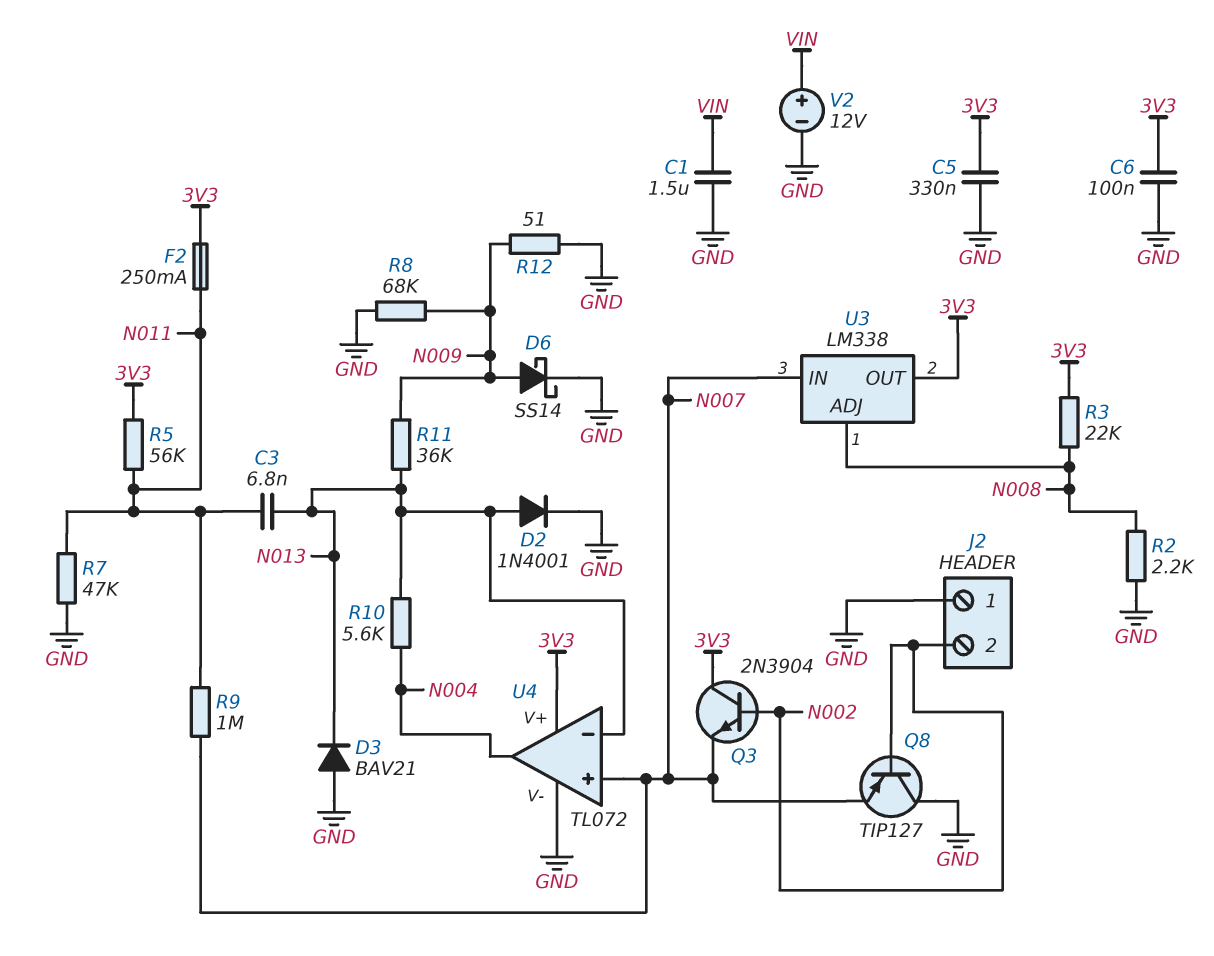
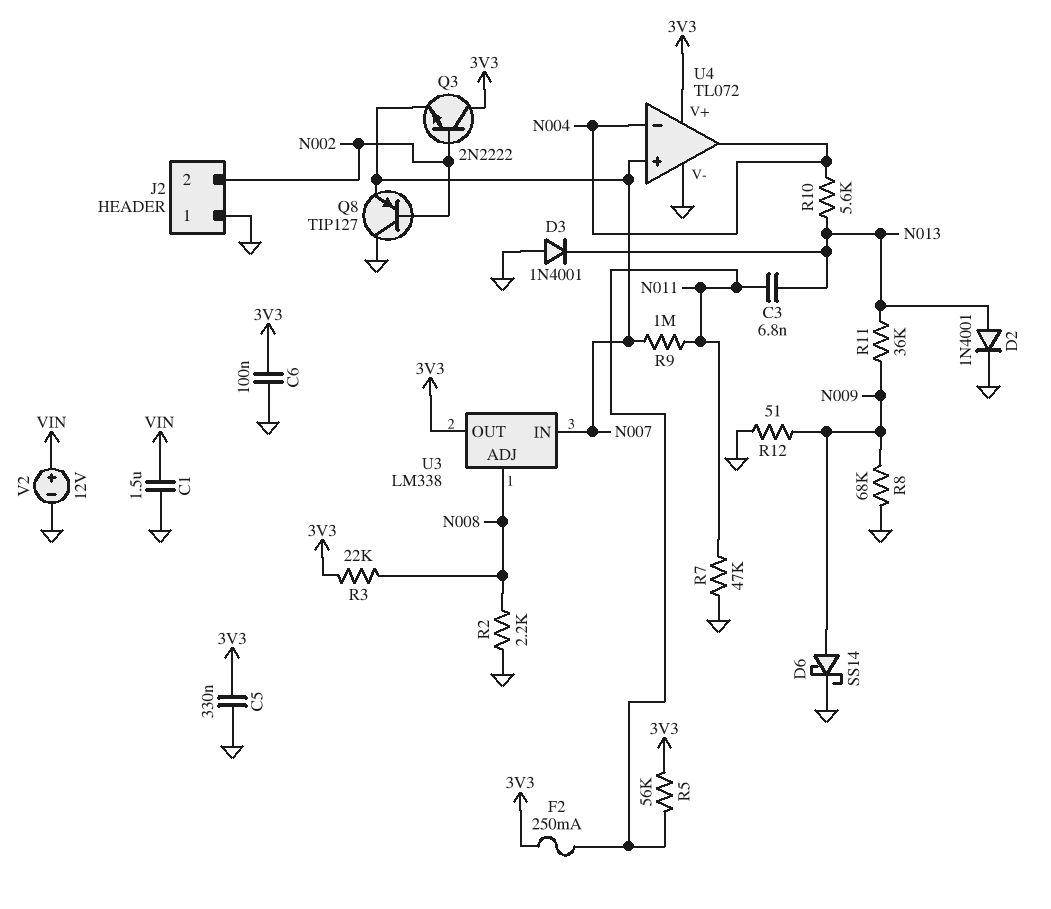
D3: diode BAV21 (A GND, K N013) -> diode 1N4001 (A GND, K N013)
Q3: NPN 2N3904 (B N002, C 3V3, E N007) -> NPN 2N2222 (B N002, C 3V3, E N007)
U4 pin in-: N013 -> N004

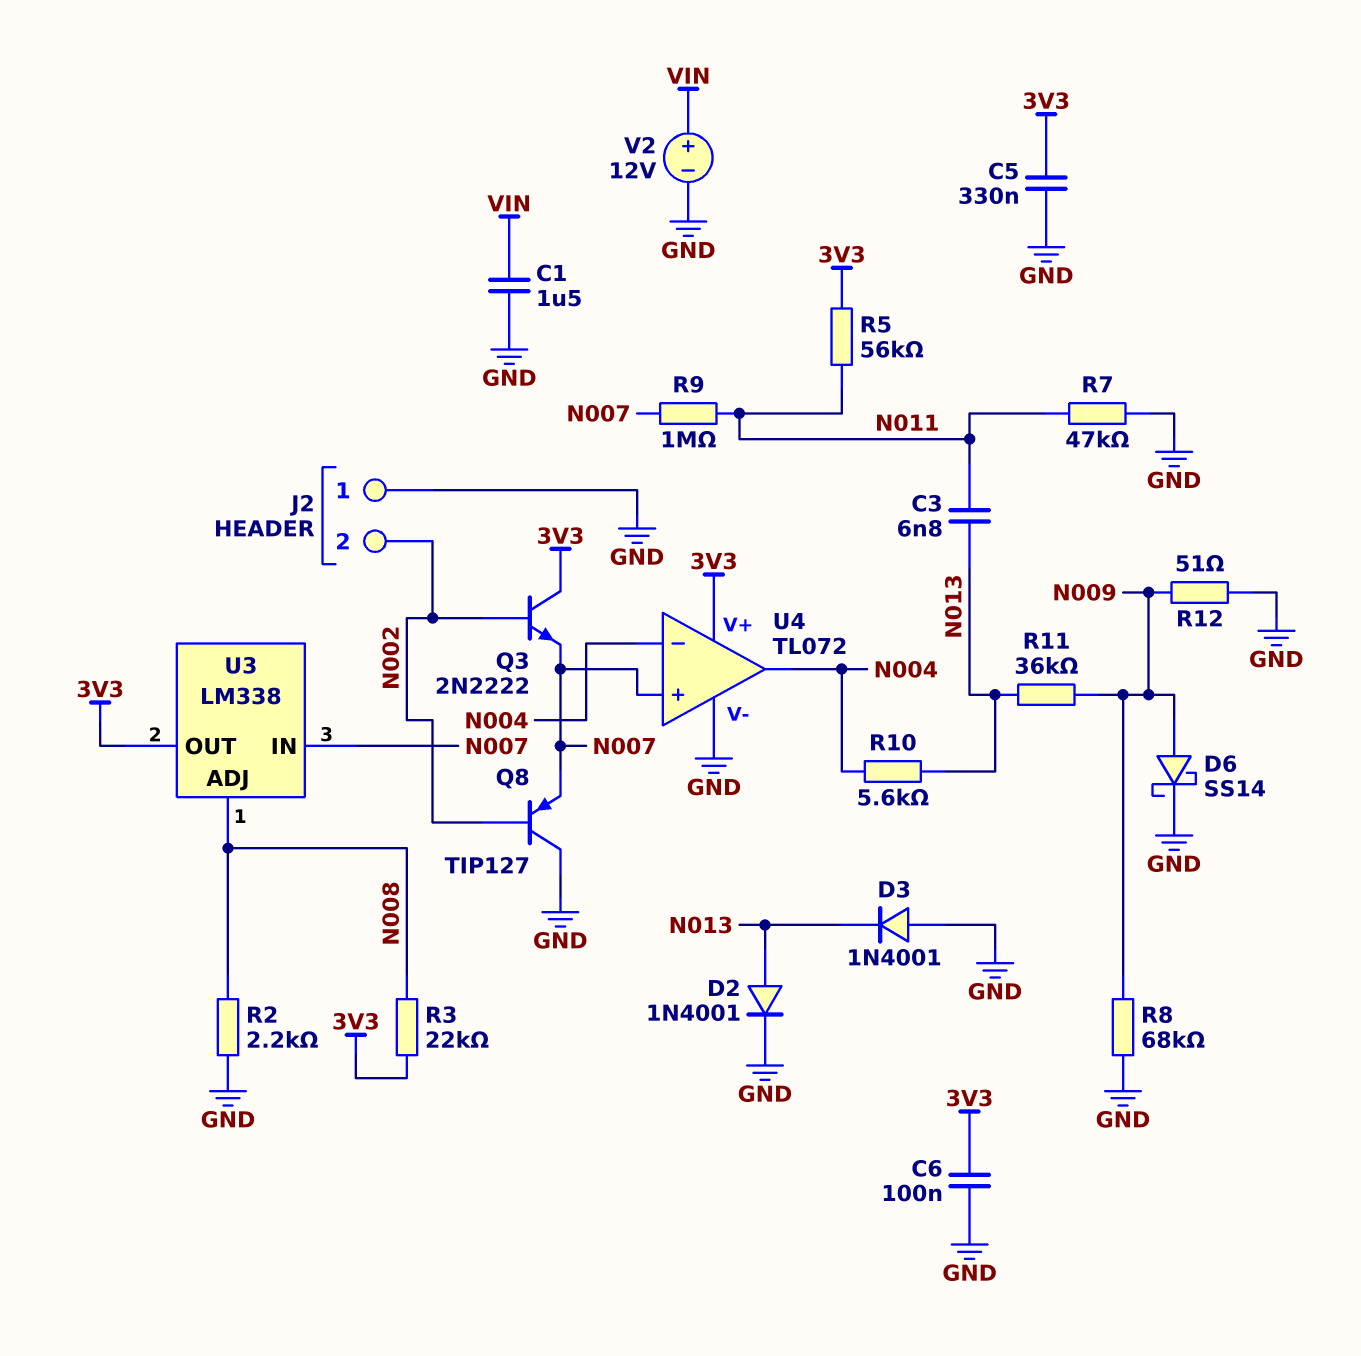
F2: 250mA (3V3, N011) -> none

